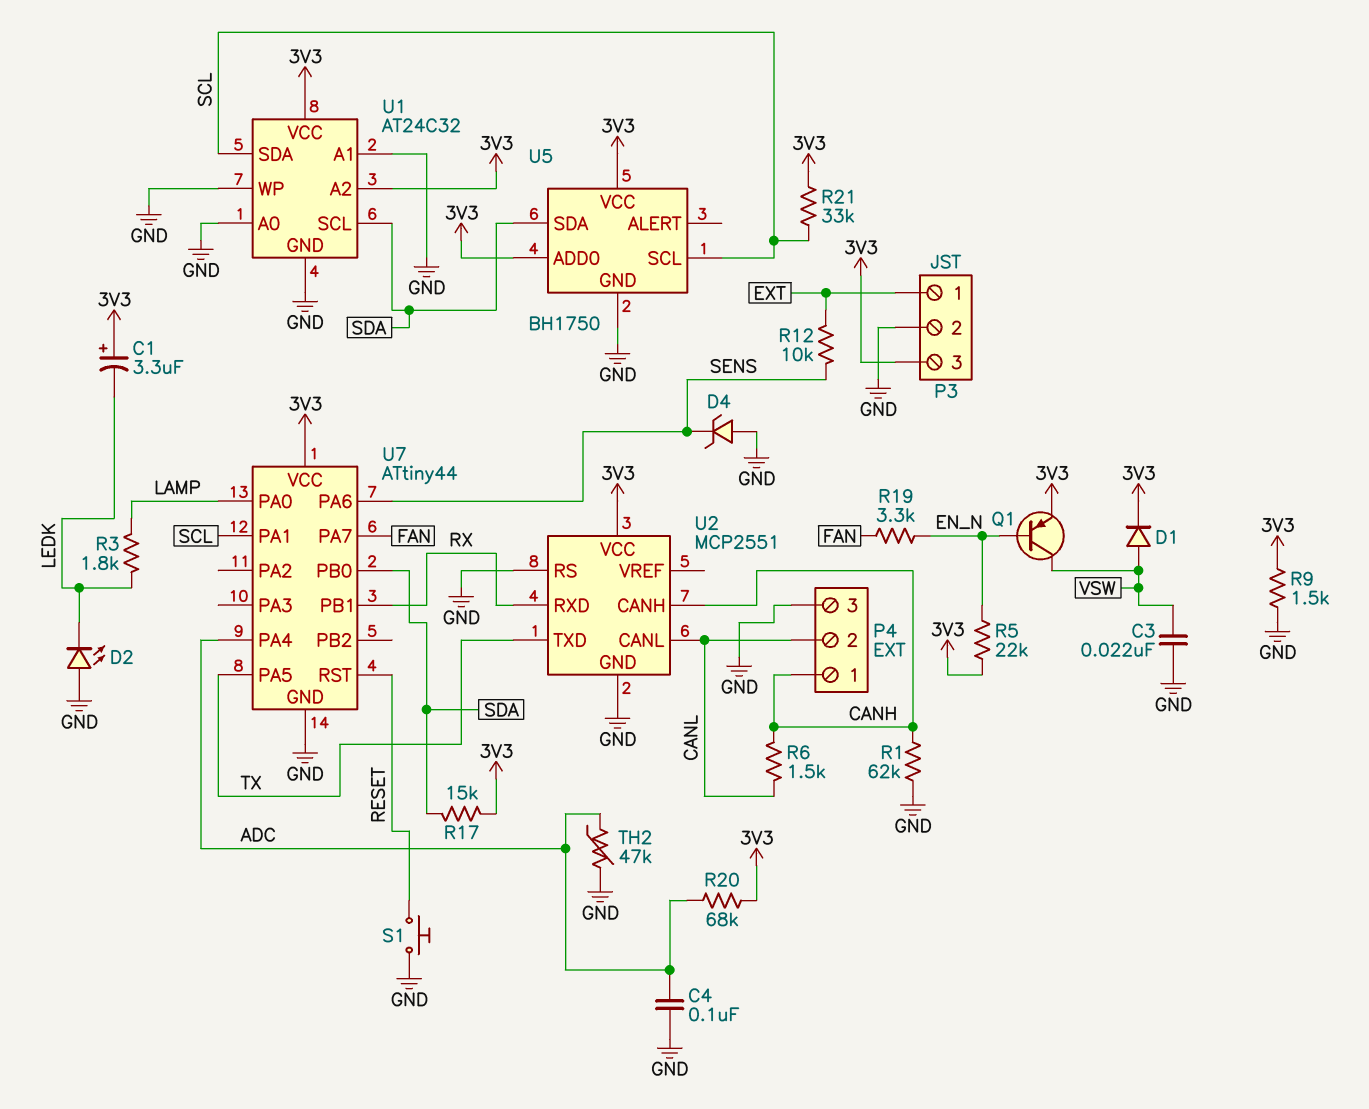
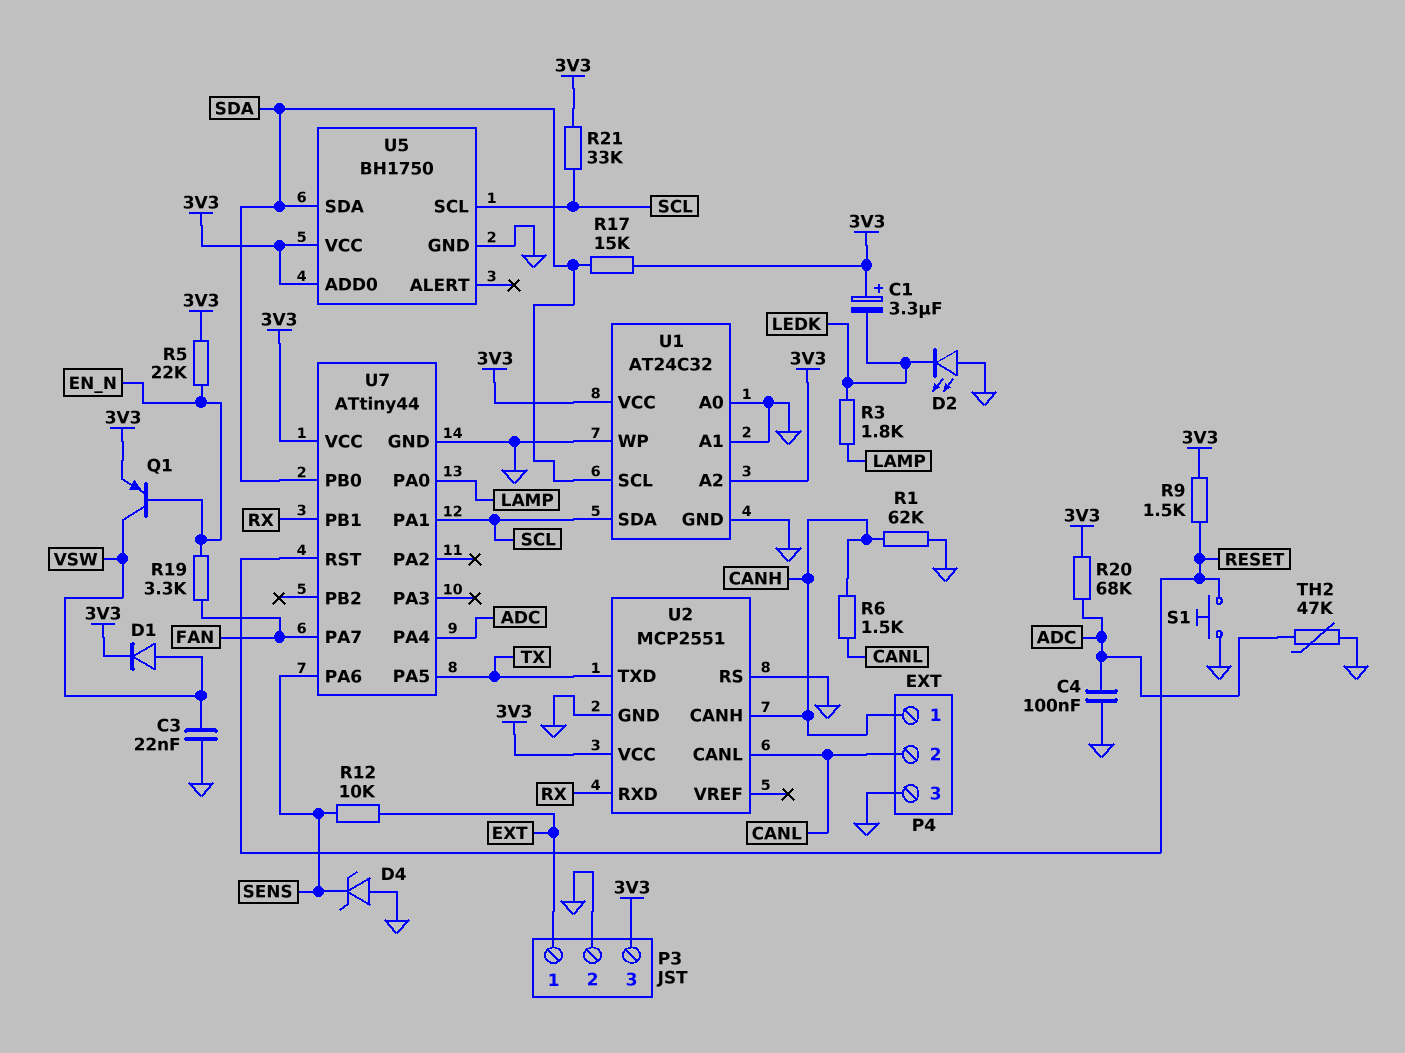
R9: 1.5k (3V3, GND) -> 1.5k (3V3, RESET)

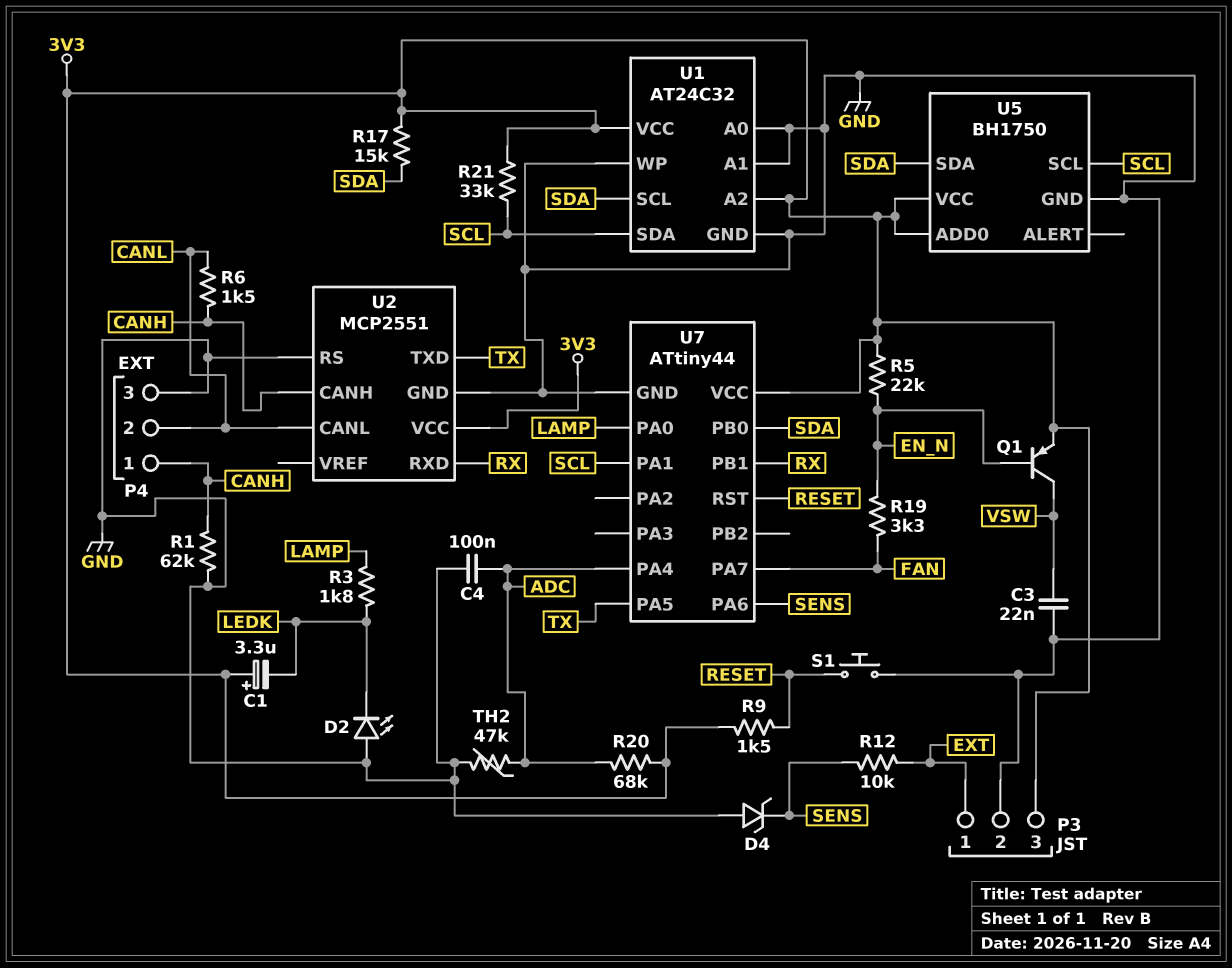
D1: diode (A VSW, K 3V3) -> none

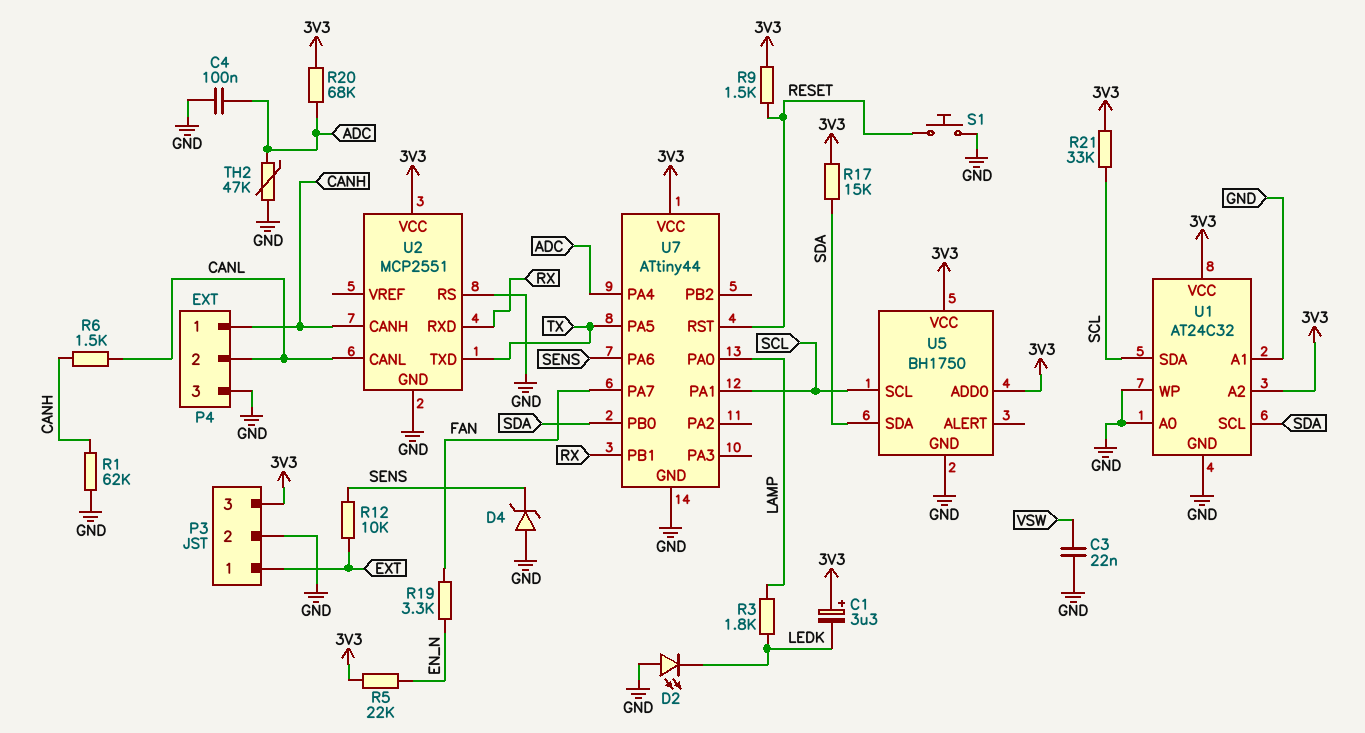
Q1: PNP (B EN_N, C VSW, E 3V3) -> none

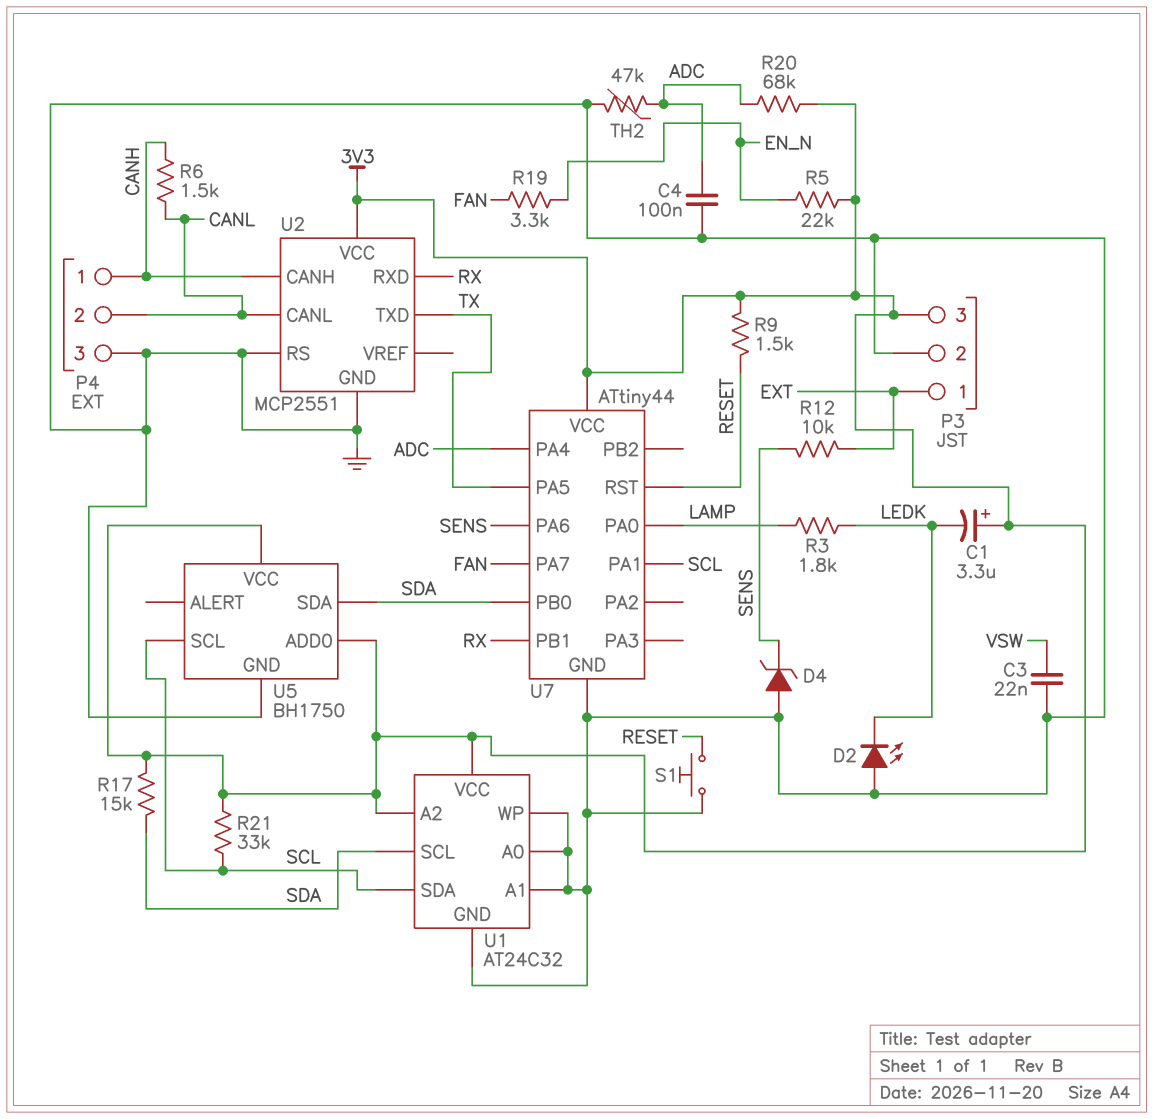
R1: 62k (CANH, GND) -> none

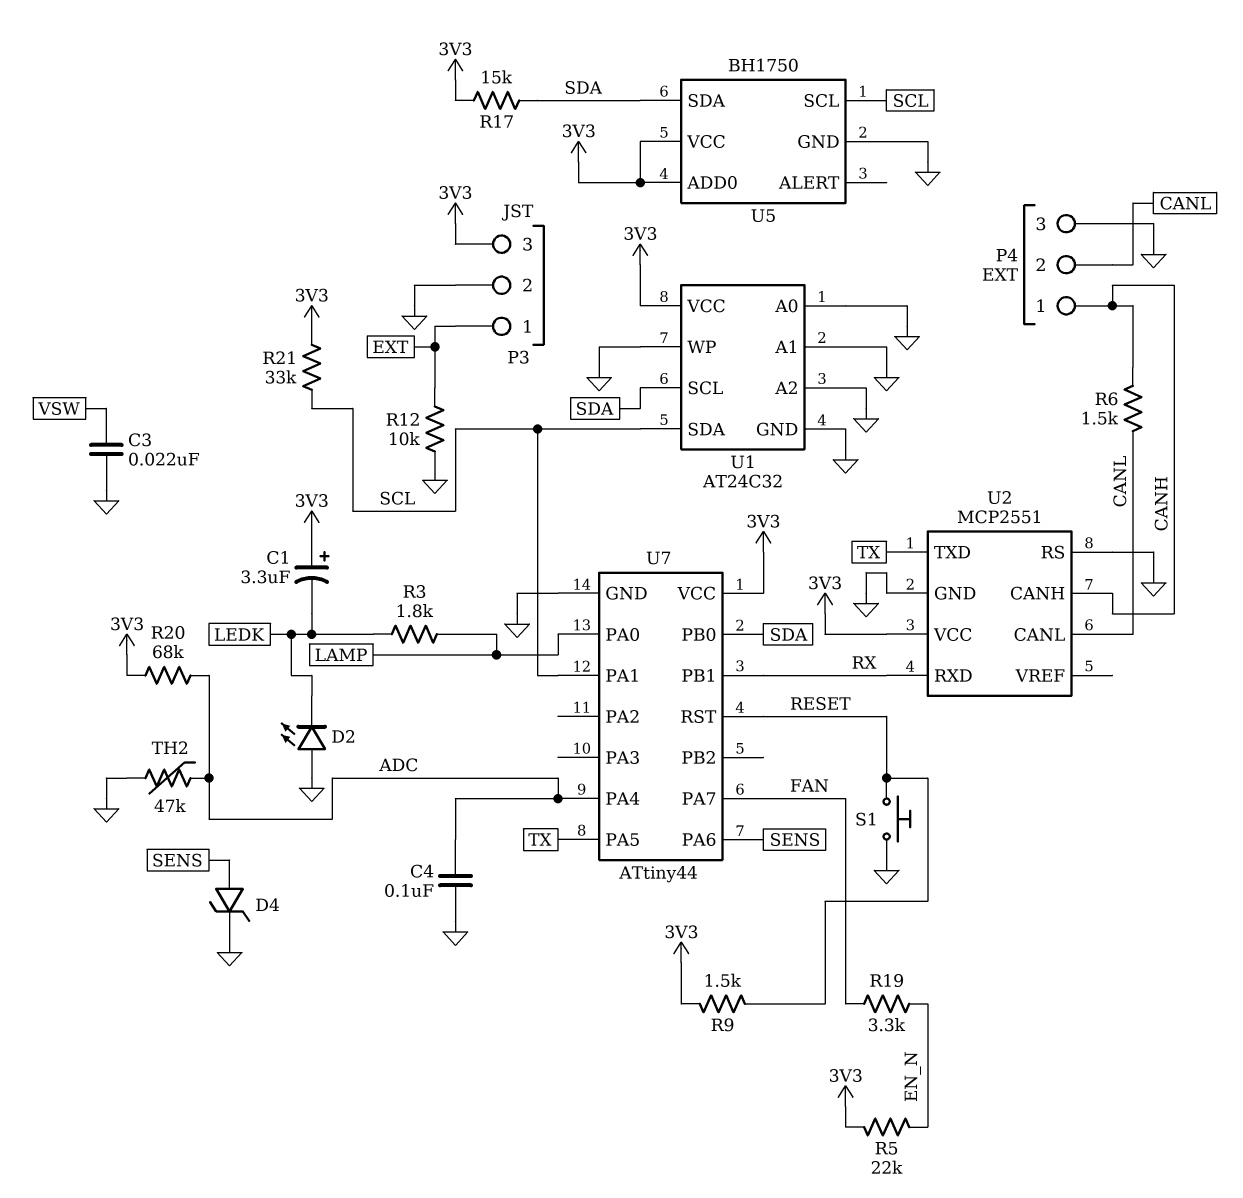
D4: zener (A GND, K SENS) -> zener (A SENS, K GND)
R12: 10k (EXT, SENS) -> 10k (EXT, GND)
U1 pin A2: 3V3 -> GND

